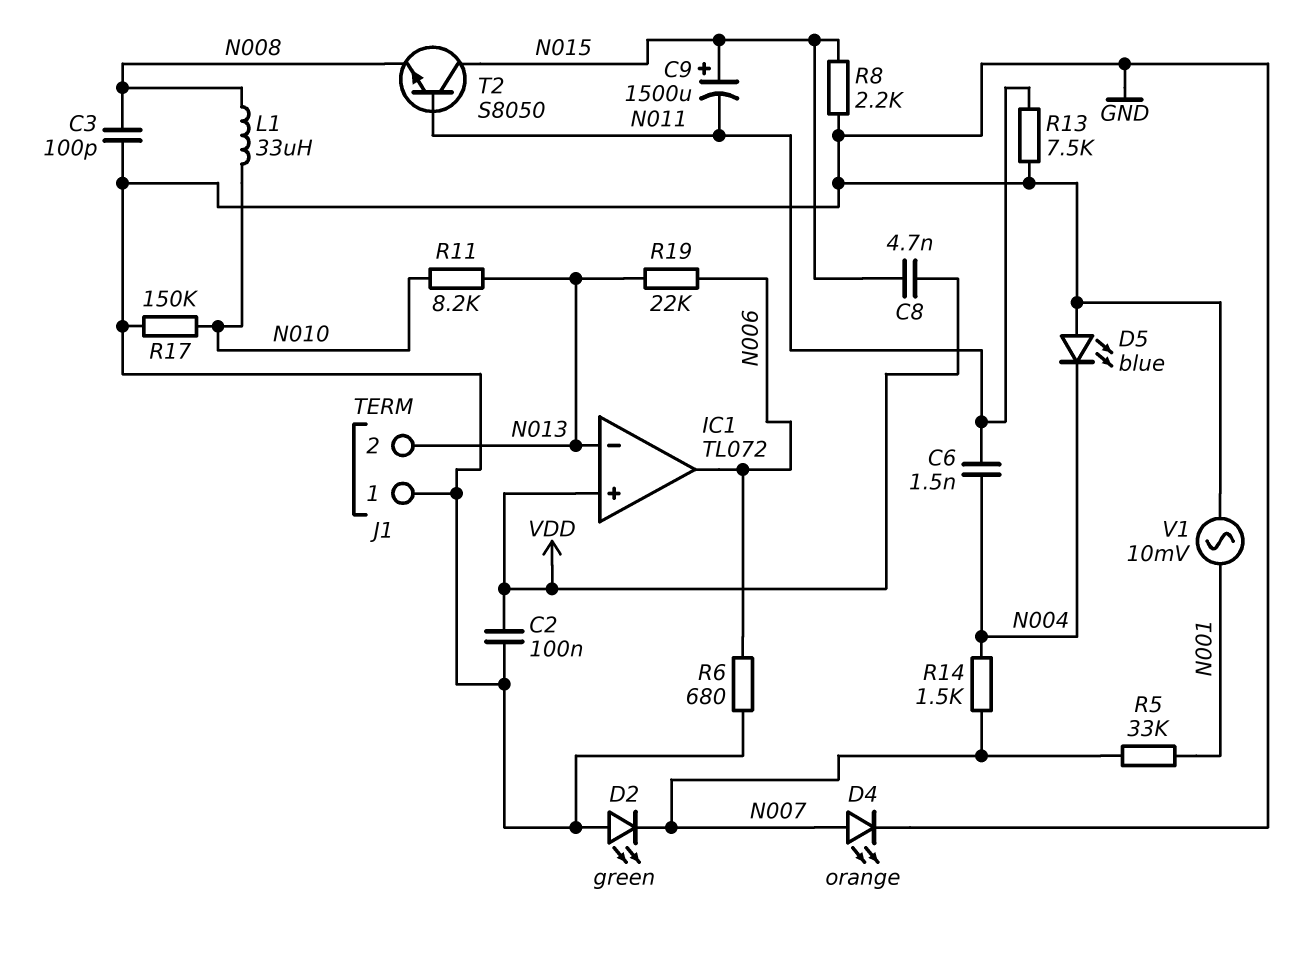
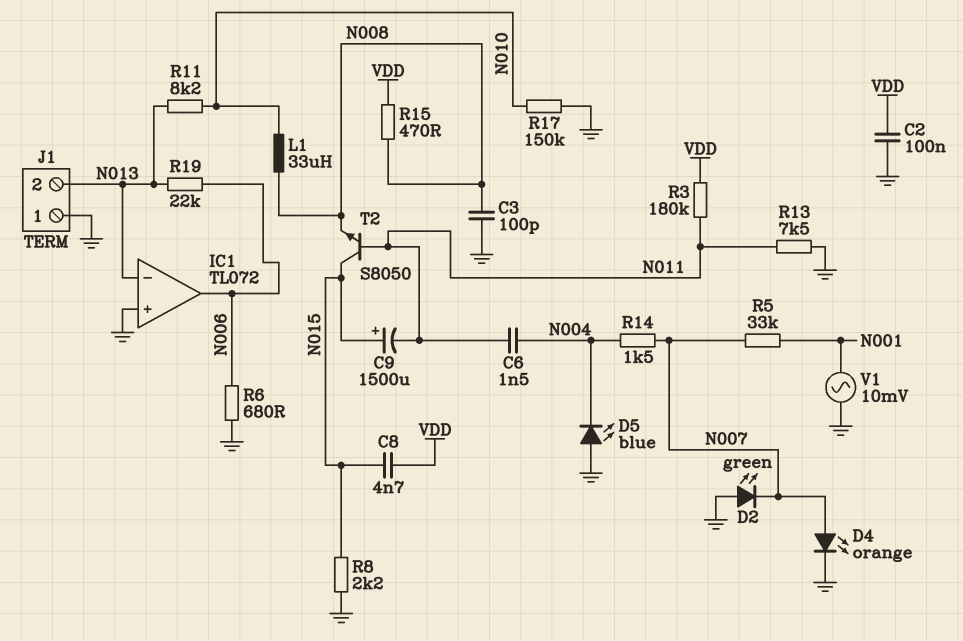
IC1 pin in+: VDD -> GND
R3: none -> 180k (N011, VDD)
R15: none -> 470 (N008, VDD)

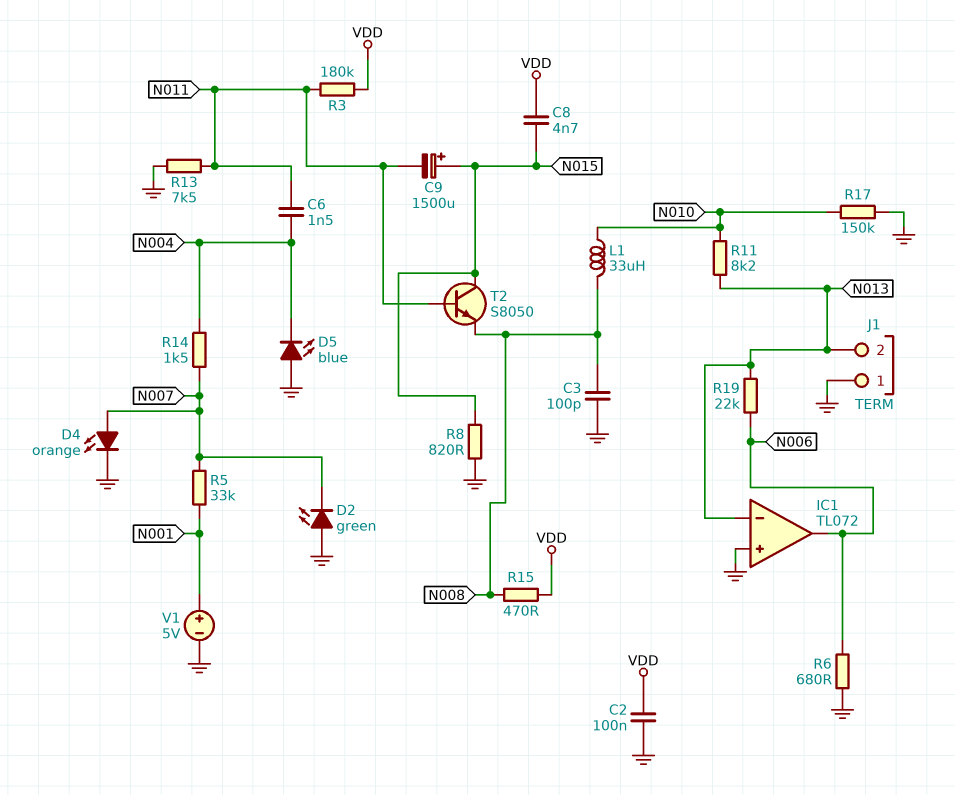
R8: 2.2k (GND, N015) -> 820 (GND, N015)
V1: AC 10mV (GND, N001) -> 5V (plus N001, minus GND)

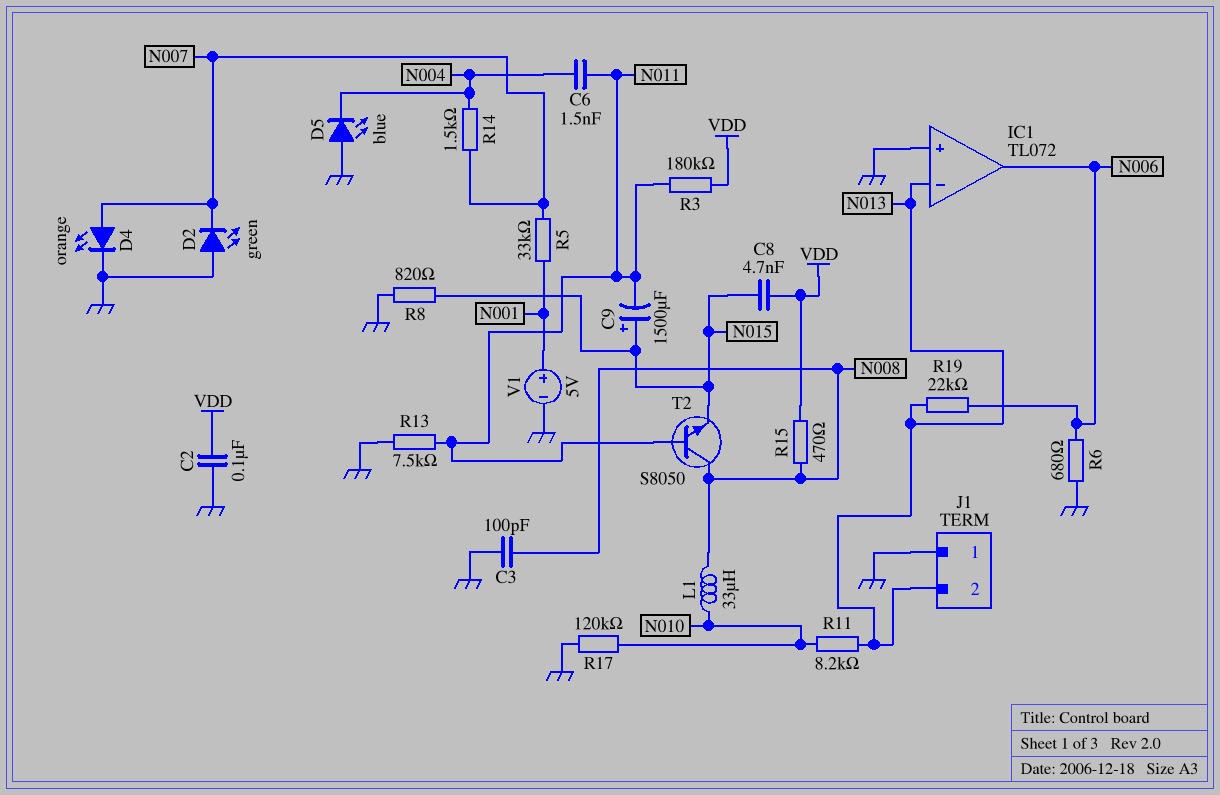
R17: 150k (GND, N010) -> 120k (GND, N010)
T2: NPN S8050 (B N011, C N015, E N008) -> NPN S8050 (B N011, C N008, E N015)

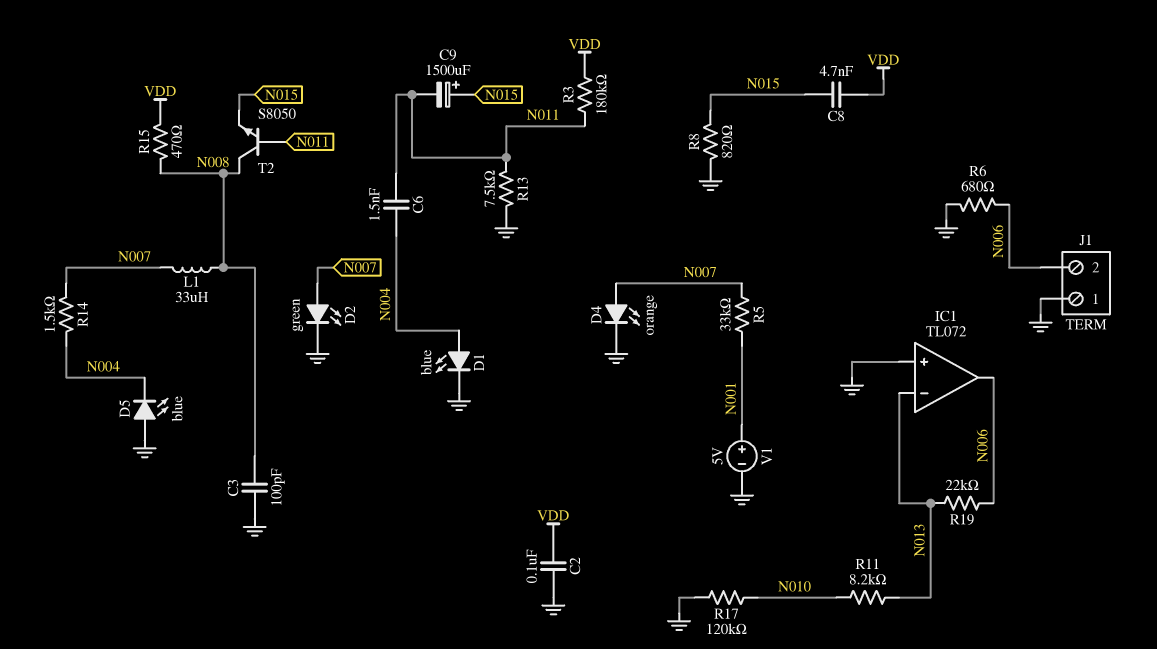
D1: none -> LED blue (A N004, K GND)
D2: LED green (A GND, K N007) -> LED green (A N007, K GND)
J1 pin 2: N013 -> N006
L1: 33uH (N008, N010) -> 33uH (N007, N008)

